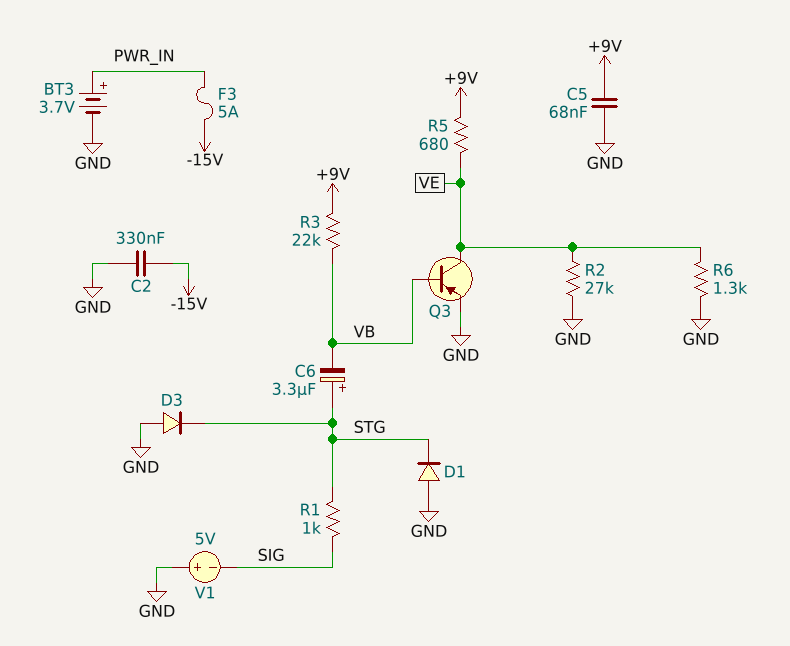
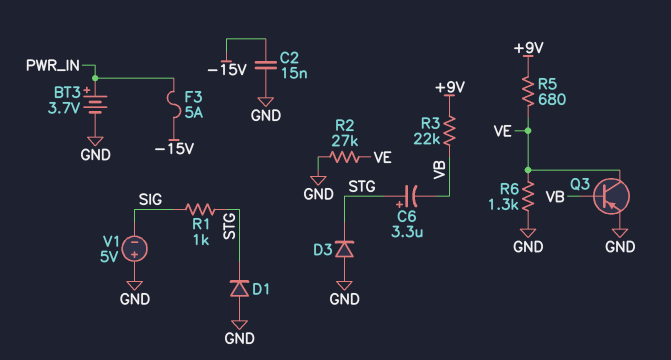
C2: 330nF (-15V, GND) -> 15nF (-15V, GND)
C5: 68nF (+9V, GND) -> none

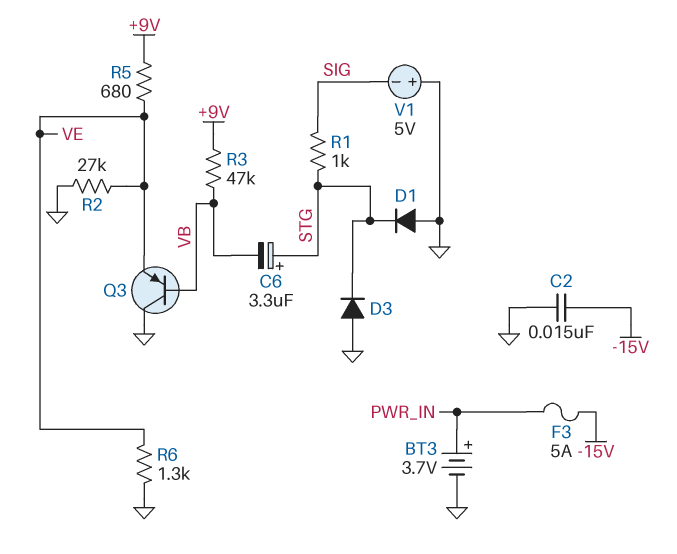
Q3: PNP (B VB, C VE, E GND) -> PNP (B VB, C GND, E VE)
R3: 22k (+9V, VB) -> 47k (+9V, VB)

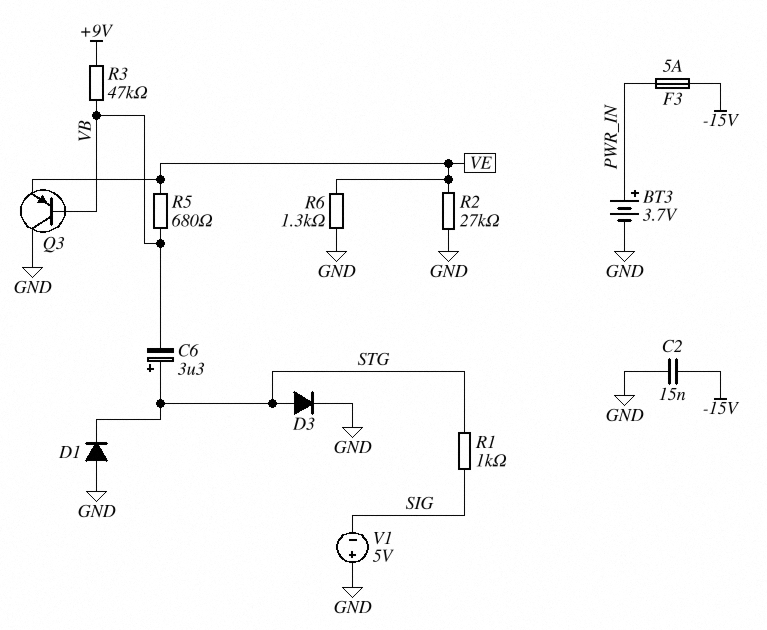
D3: diode (A GND, K STG) -> diode (A STG, K GND)
R5: 680 (+9V, VE) -> 680 (VB, VE)

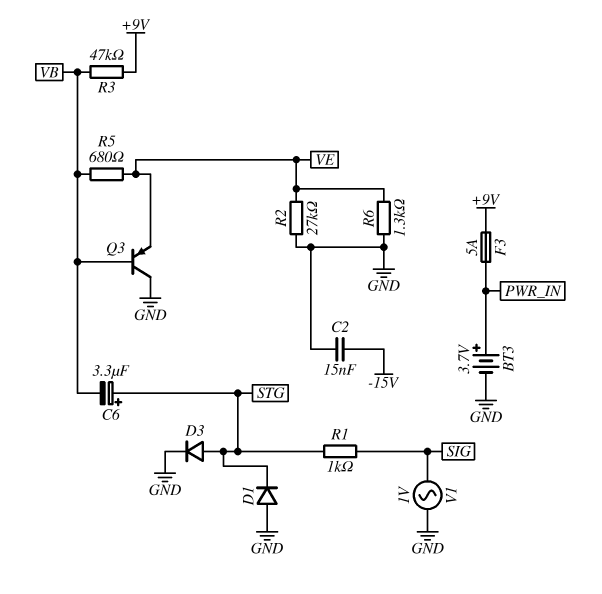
F3: 5A (-15V, PWR_IN) -> 5A (+9V, PWR_IN)
V1: 5V (plus GND, minus SIG) -> AC 1V (GND, SIG)

